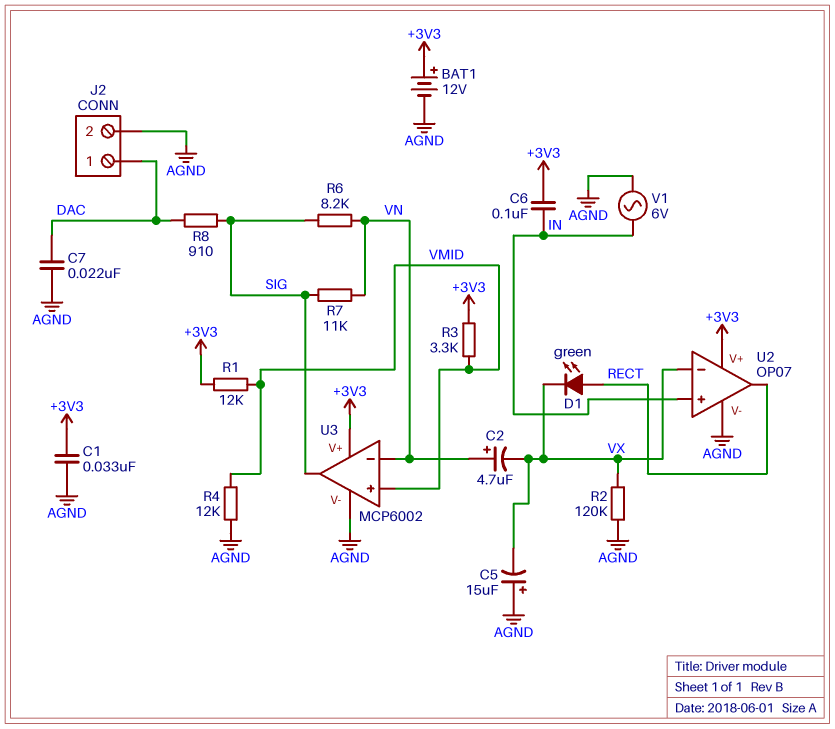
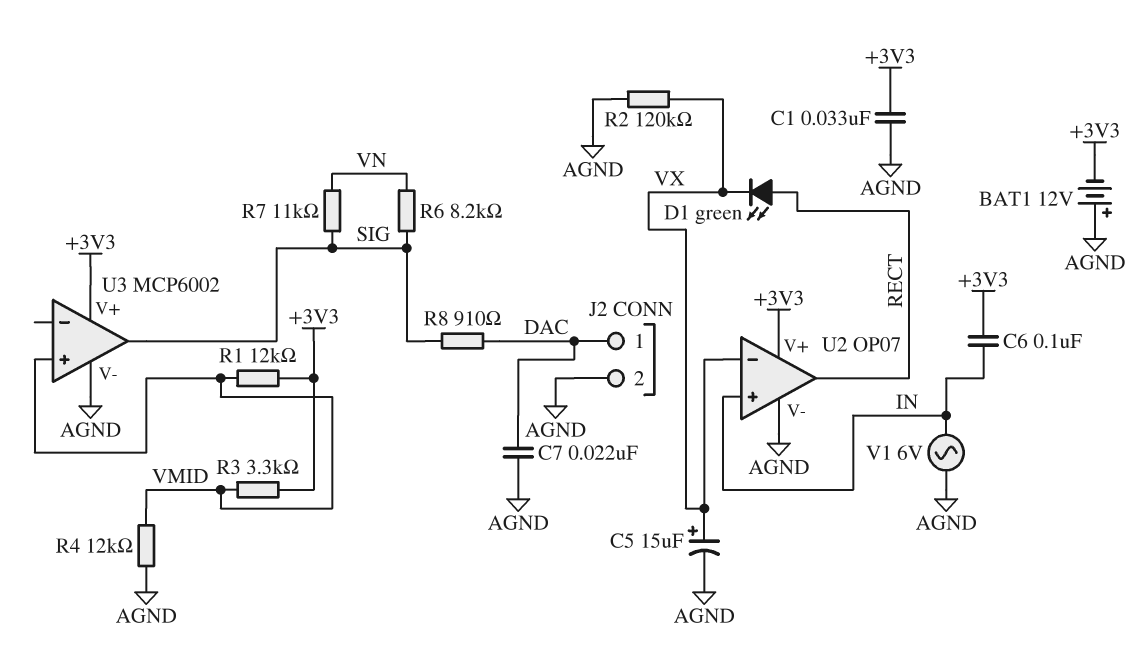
BAT1: 12V (plus +3V3, minus AGND) -> 12V (plus AGND, minus +3V3)
C2: 4.7uF (plus VN, minus VX) -> none
C5: 15uF (plus AGND, minus VX) -> 15uF (plus VX, minus AGND)
U3 pin in-: VN -> none

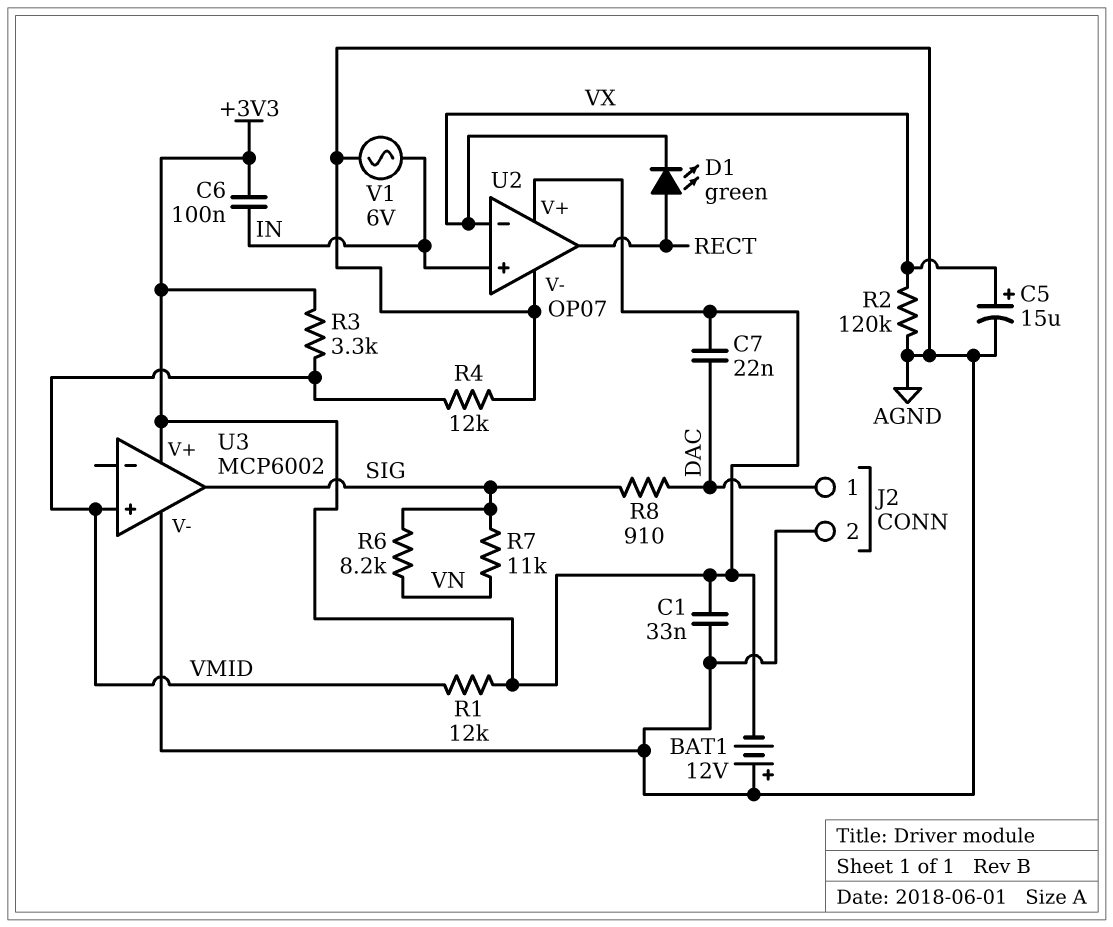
C7: 22nF (AGND, DAC) -> 22nF (+3V3, DAC)

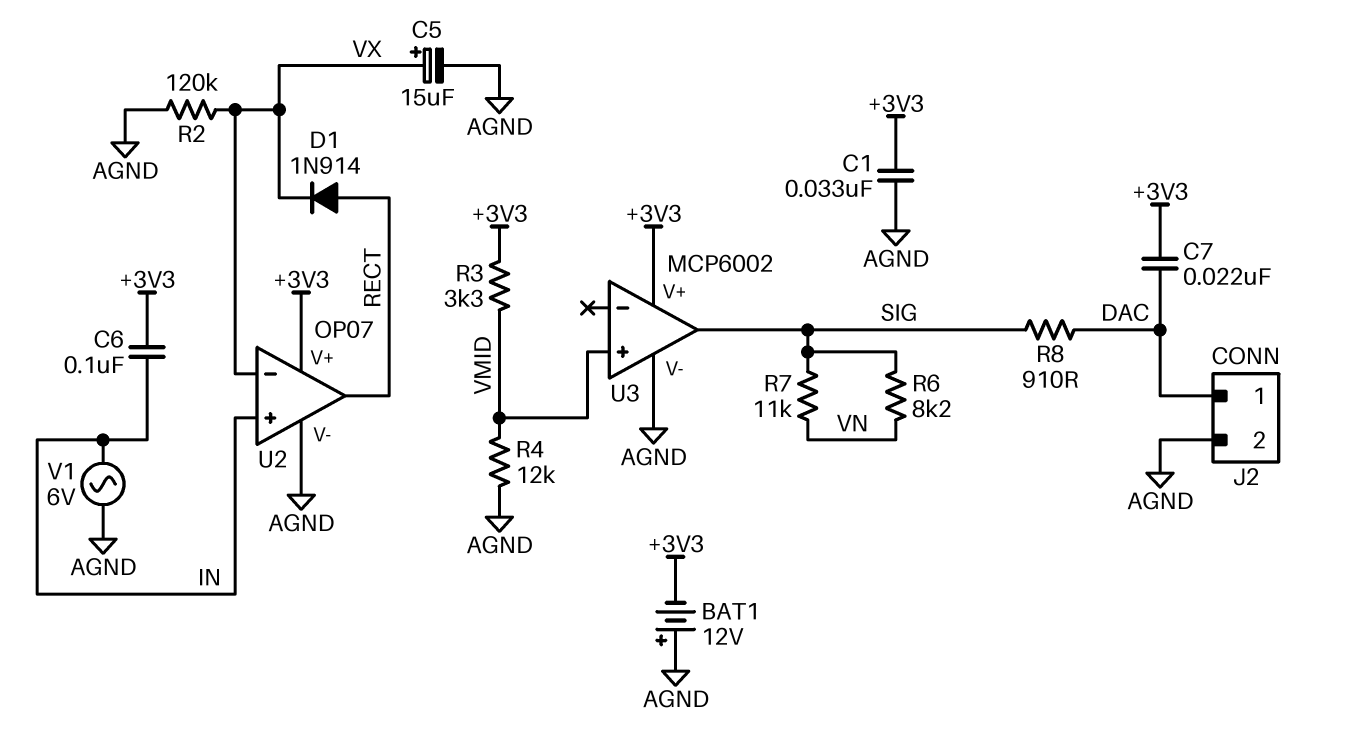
D1: LED green (A RECT, K VX) -> diode 1N914 (A RECT, K VX)
R1: 12k (+3V3, VMID) -> none

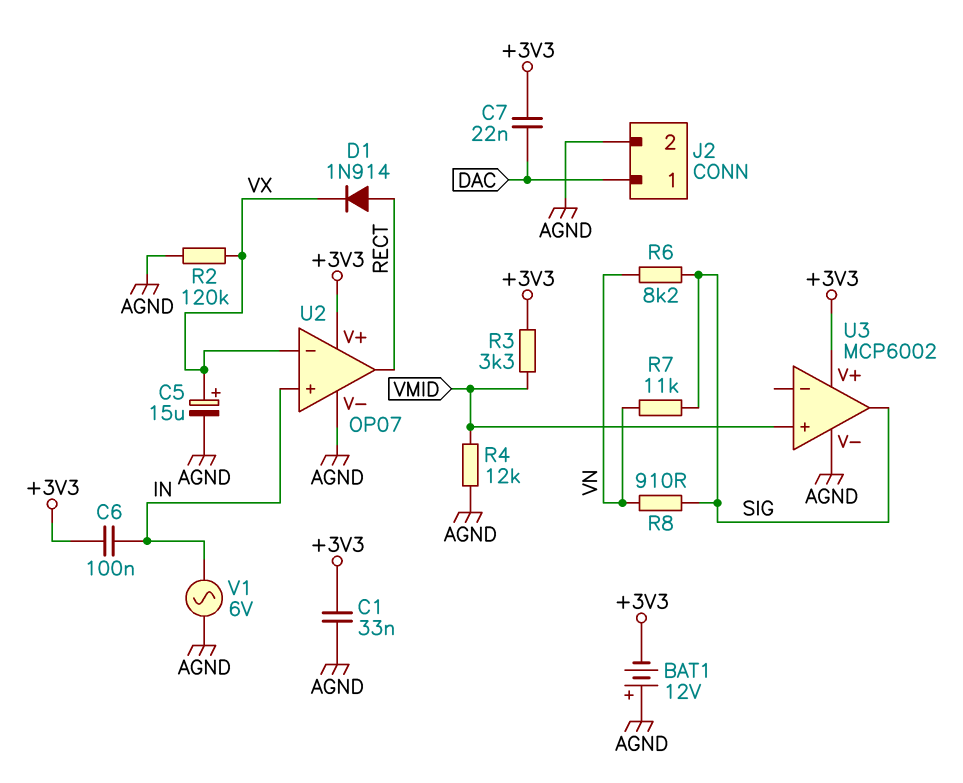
R8: 910 (DAC, SIG) -> 910 (SIG, VN)

